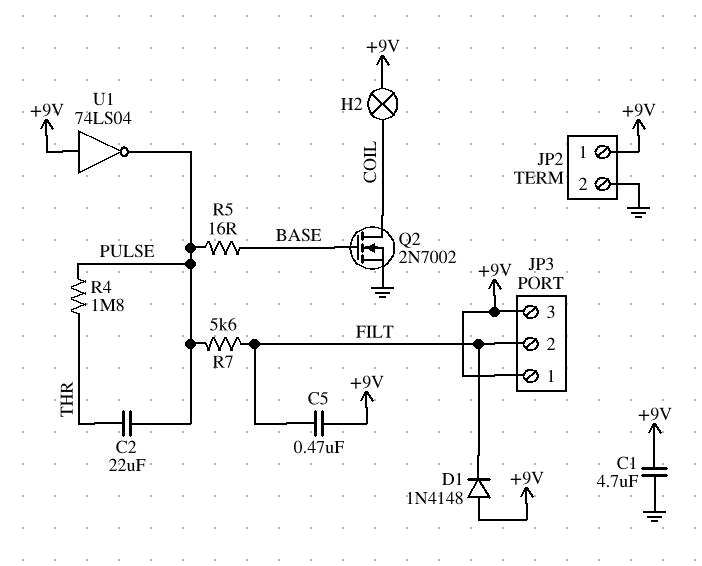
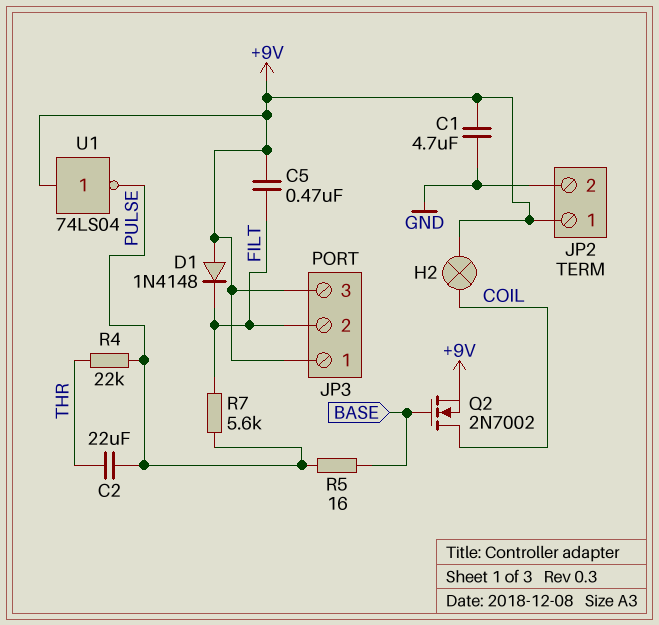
Q2: NMOS 2N7002 (G BASE, D COIL, S GND) -> NMOS 2N7002 (G BASE, D COIL, S +9V)
R4: 1.8M (PULSE, THR) -> 22k (PULSE, THR)

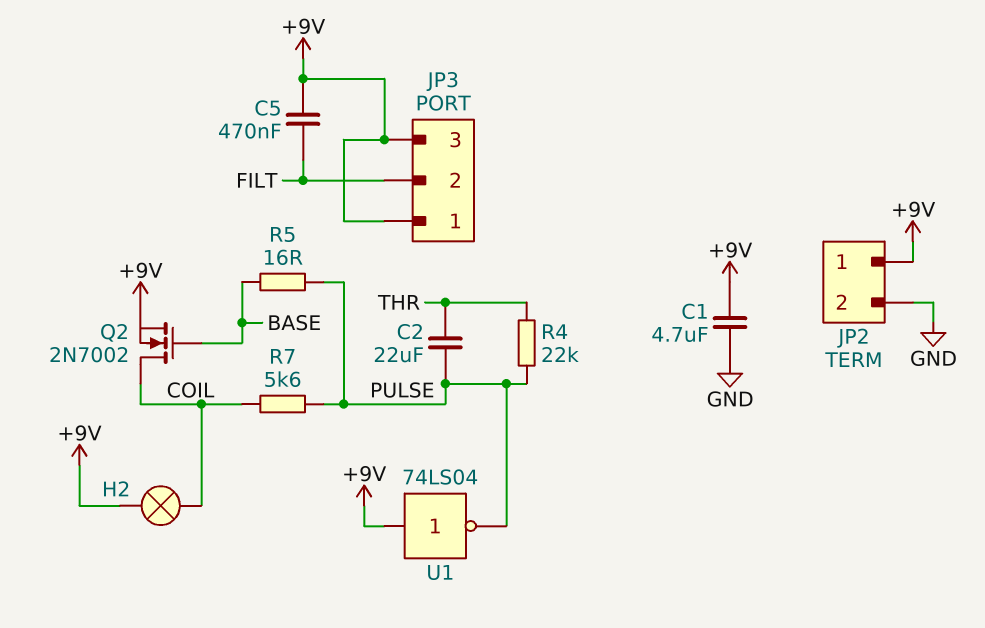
D1: diode 1N4148 (A +9V, K FILT) -> none
R7: 5.6k (FILT, PULSE) -> 5.6k (COIL, PULSE)

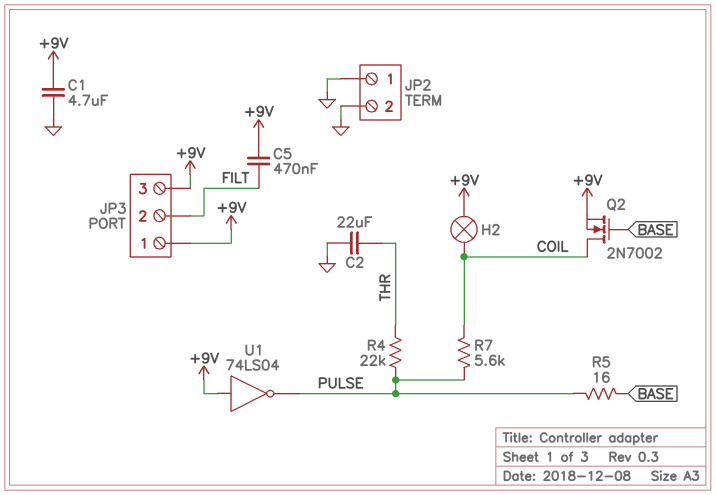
C2: 22uF (PULSE, THR) -> 22uF (GND, THR)
JP2 pin 1: +9V -> GND

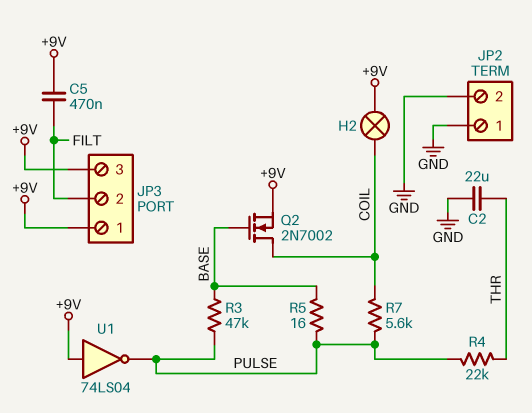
C1: 4.7uF (+9V, GND) -> none
R3: none -> 47k (BASE, PULSE)

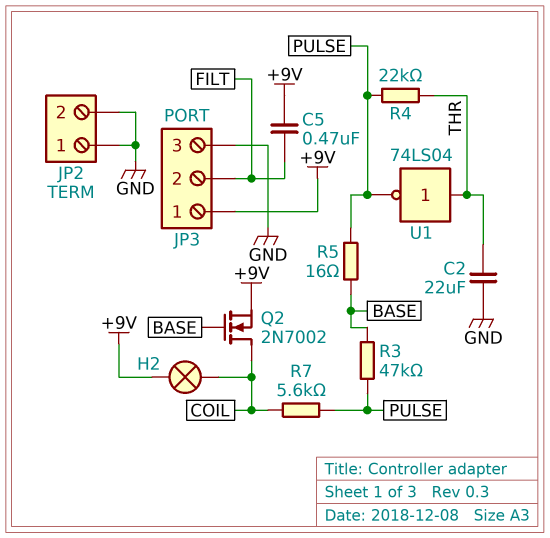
JP3 pin 3: +9V -> GND
U1: NOT 74LS04 (in +9V, out PULSE) -> NOT 74LS04 (in THR, out PULSE)

